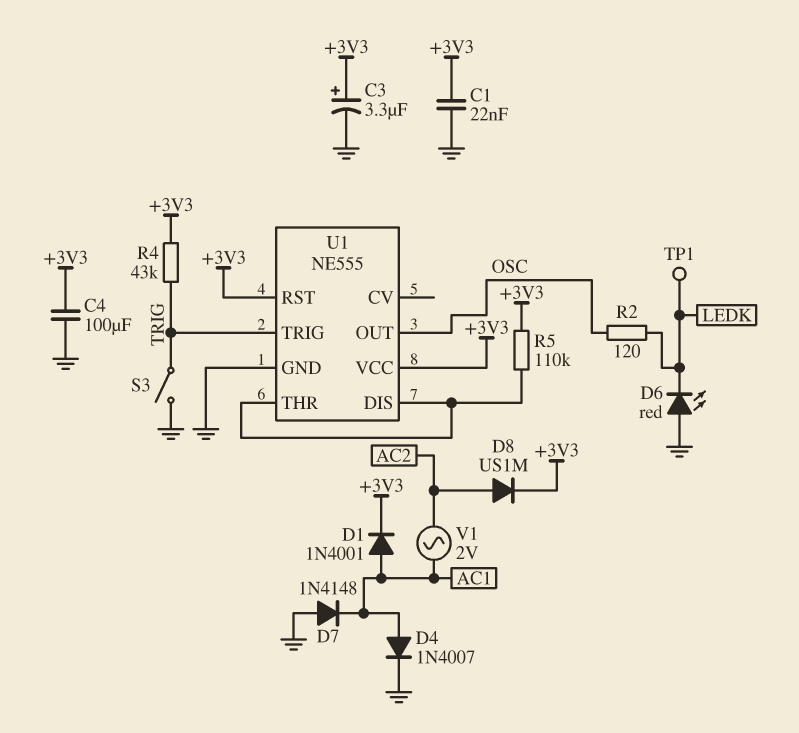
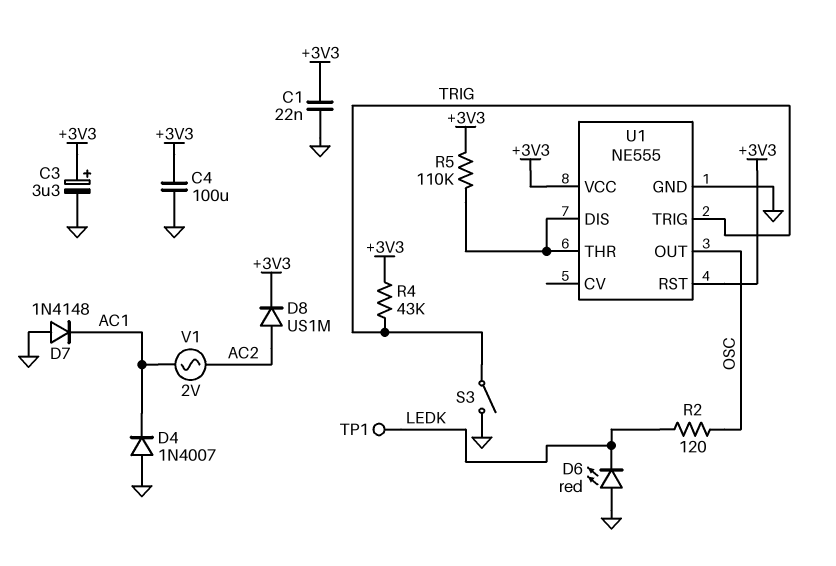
D1: diode 1N4001 (A AC1, K +3V3) -> none
D4: diode 1N4007 (A AC1, K GND) -> diode 1N4007 (A GND, K AC1)

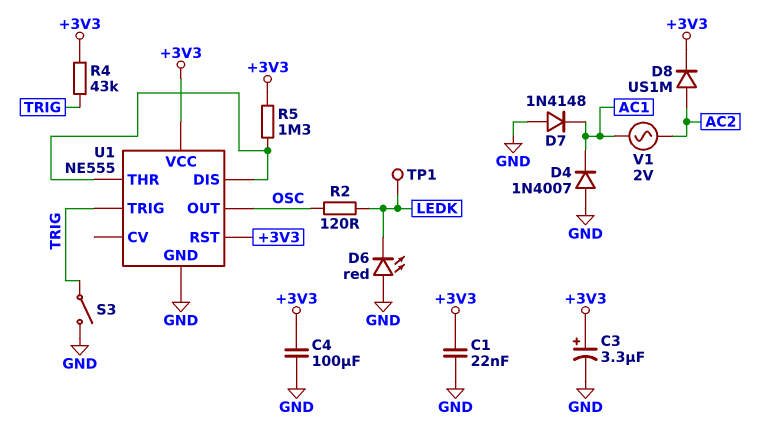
R5: 110k (+3V3, U1/DIS) -> 1.3M (+3V3, U1/DIS)

